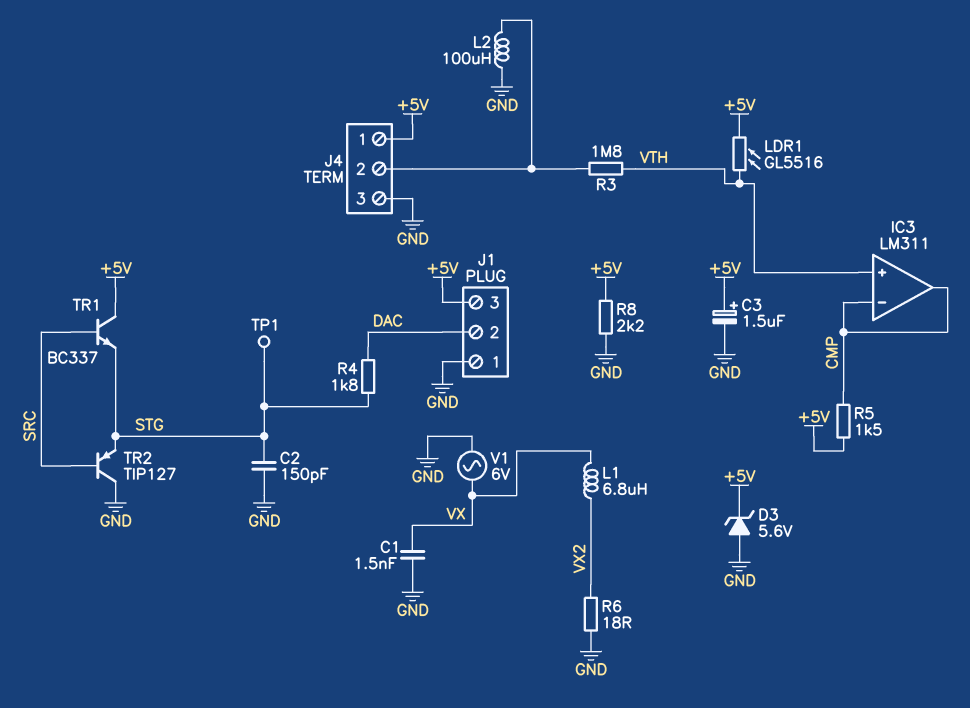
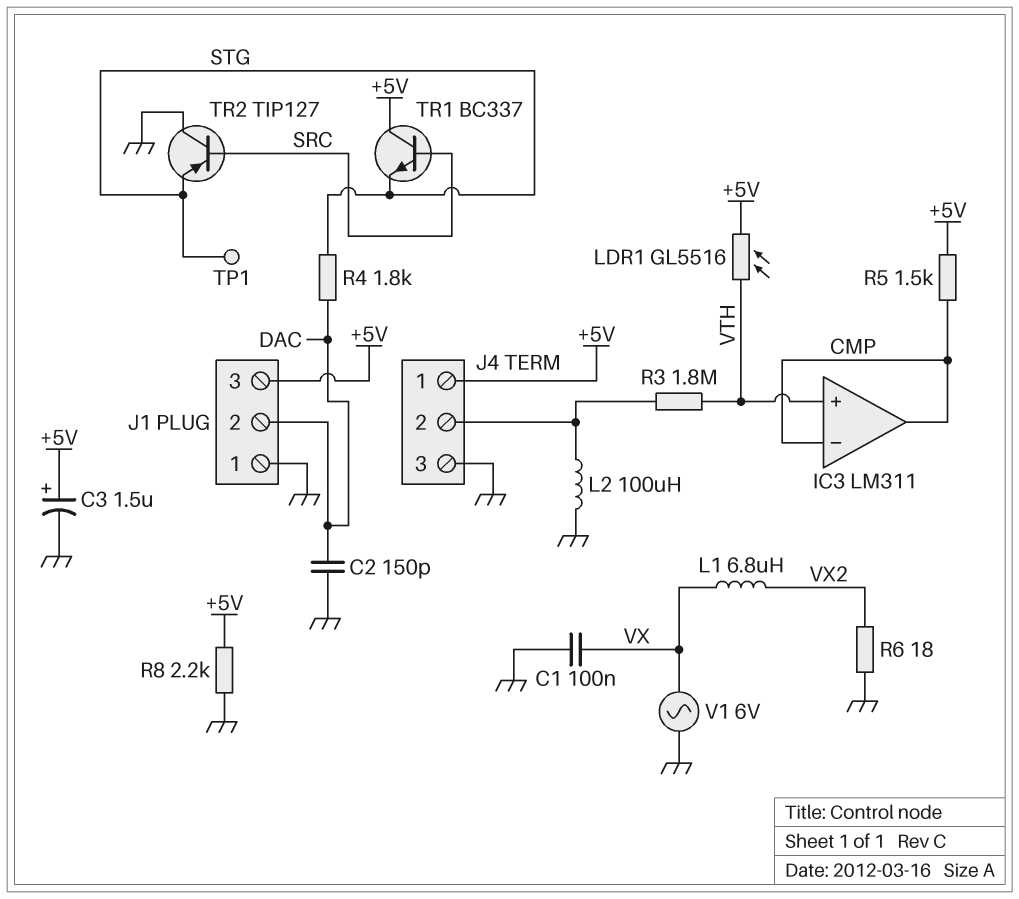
C1: 1.5nF (GND, VX) -> 100nF (GND, VX)
C2: 150pF (GND, STG) -> 150pF (DAC, GND)
D3: zener 5.6V (A GND, K +5V) -> none

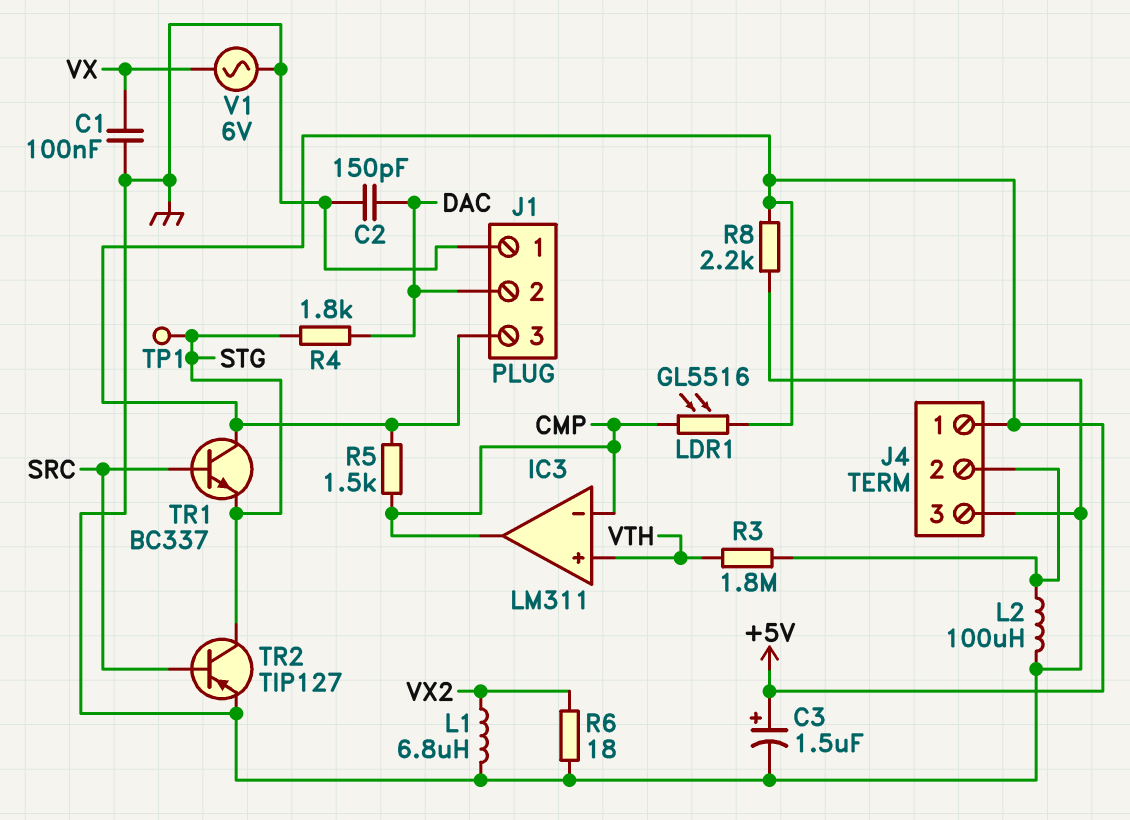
L1: 6.8uH (VX, VX2) -> 6.8uH (GND, VX2)
LDR1: GL5516 (+5V, VTH) -> GL5516 (+5V, CMP)
TR2: PNP TIP127 (B SRC, C GND, E STG) -> PNP TIP127 (B SRC, C STG, E GND)

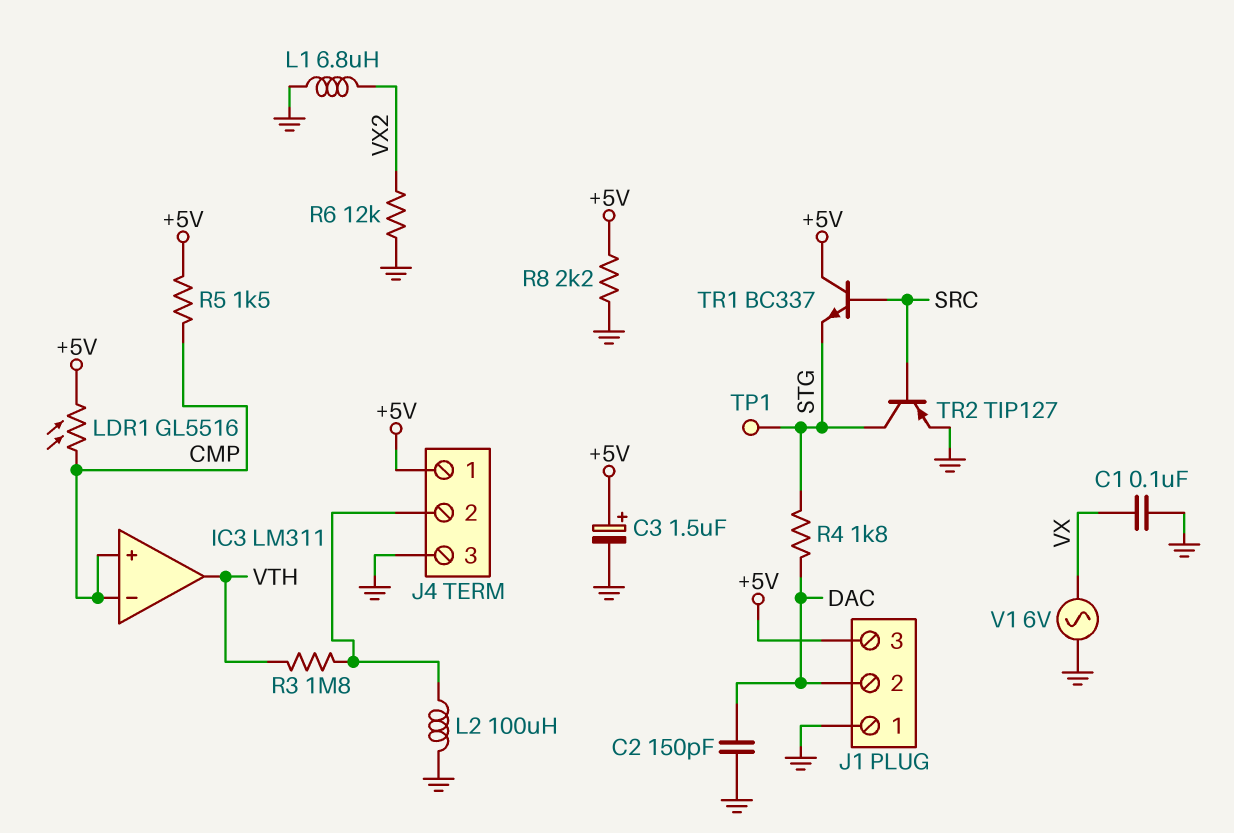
IC3 pin in+: VTH -> CMP
IC3 pin out: CMP -> VTH
R6: 18 (GND, VX2) -> 12k (GND, VX2)

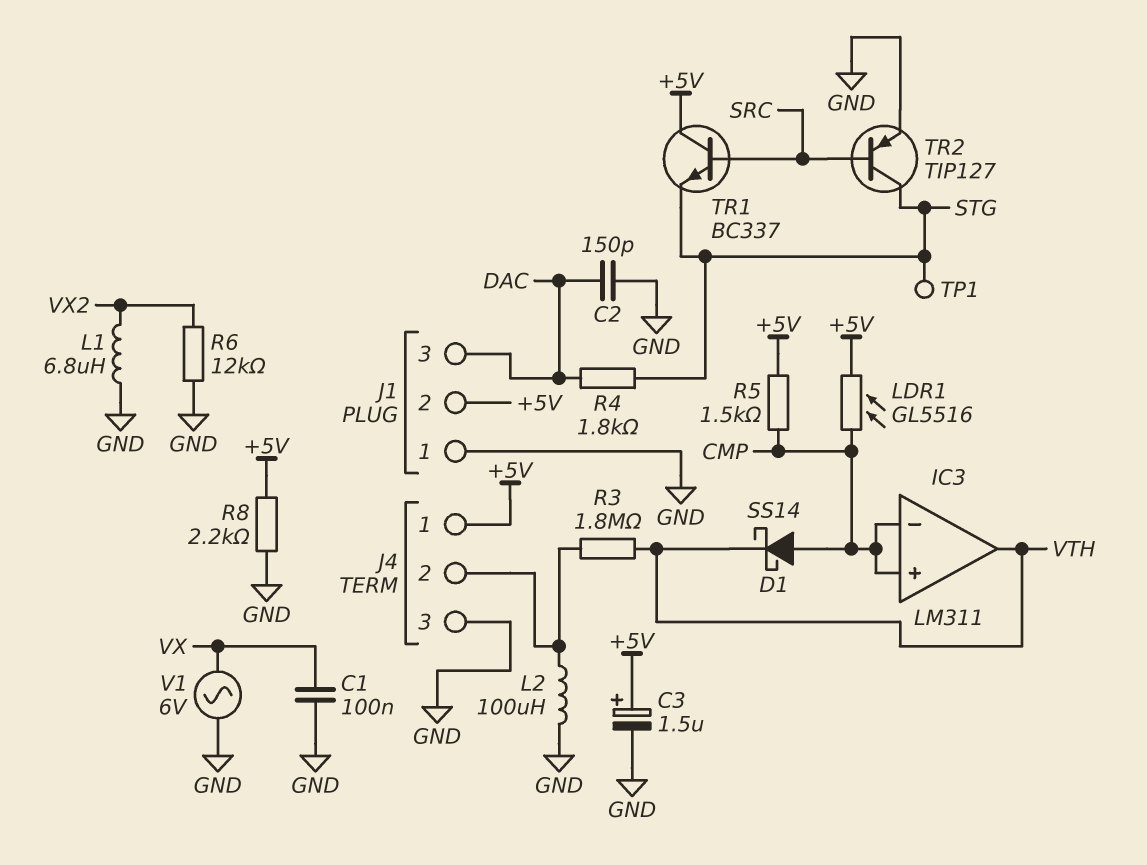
D1: none -> schottky SS14 (A CMP, K VTH)
J1 pin 2: DAC -> +5V
J1 pin 3: +5V -> DAC

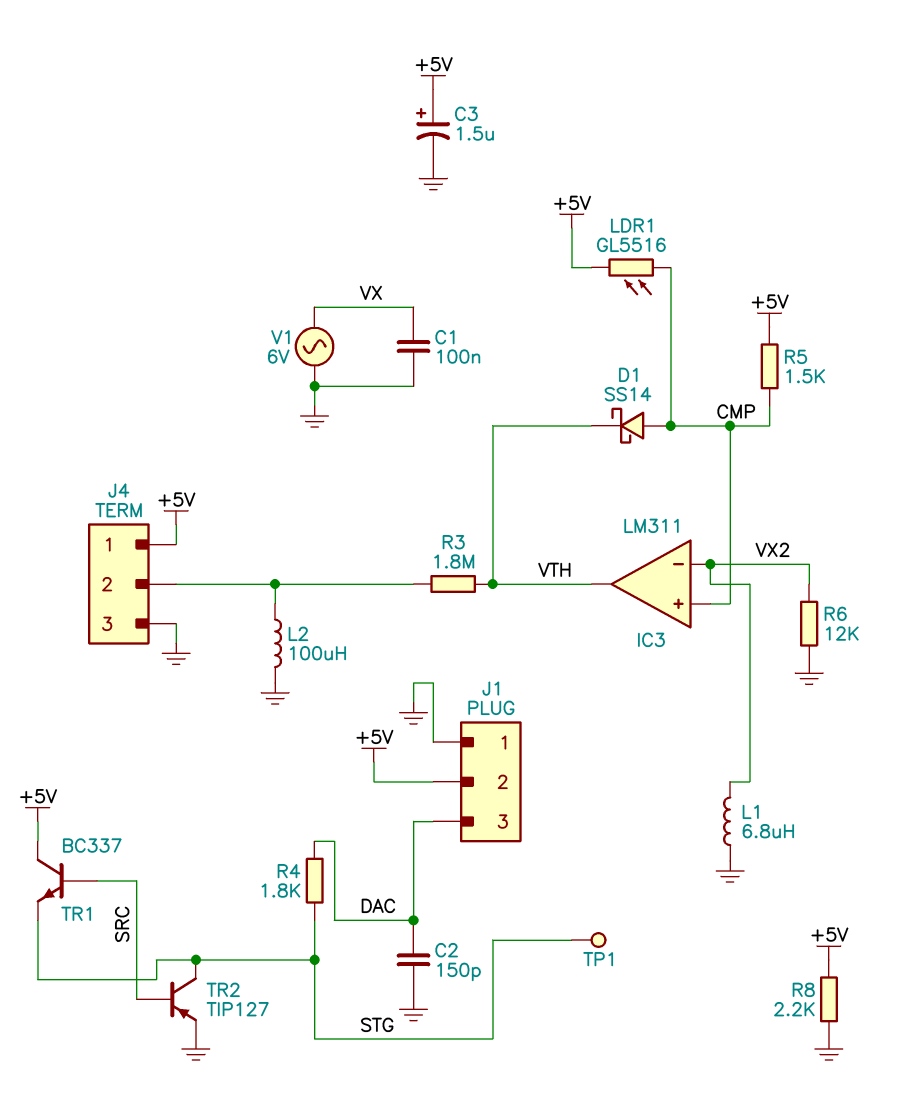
IC3 pin in-: CMP -> VX2

